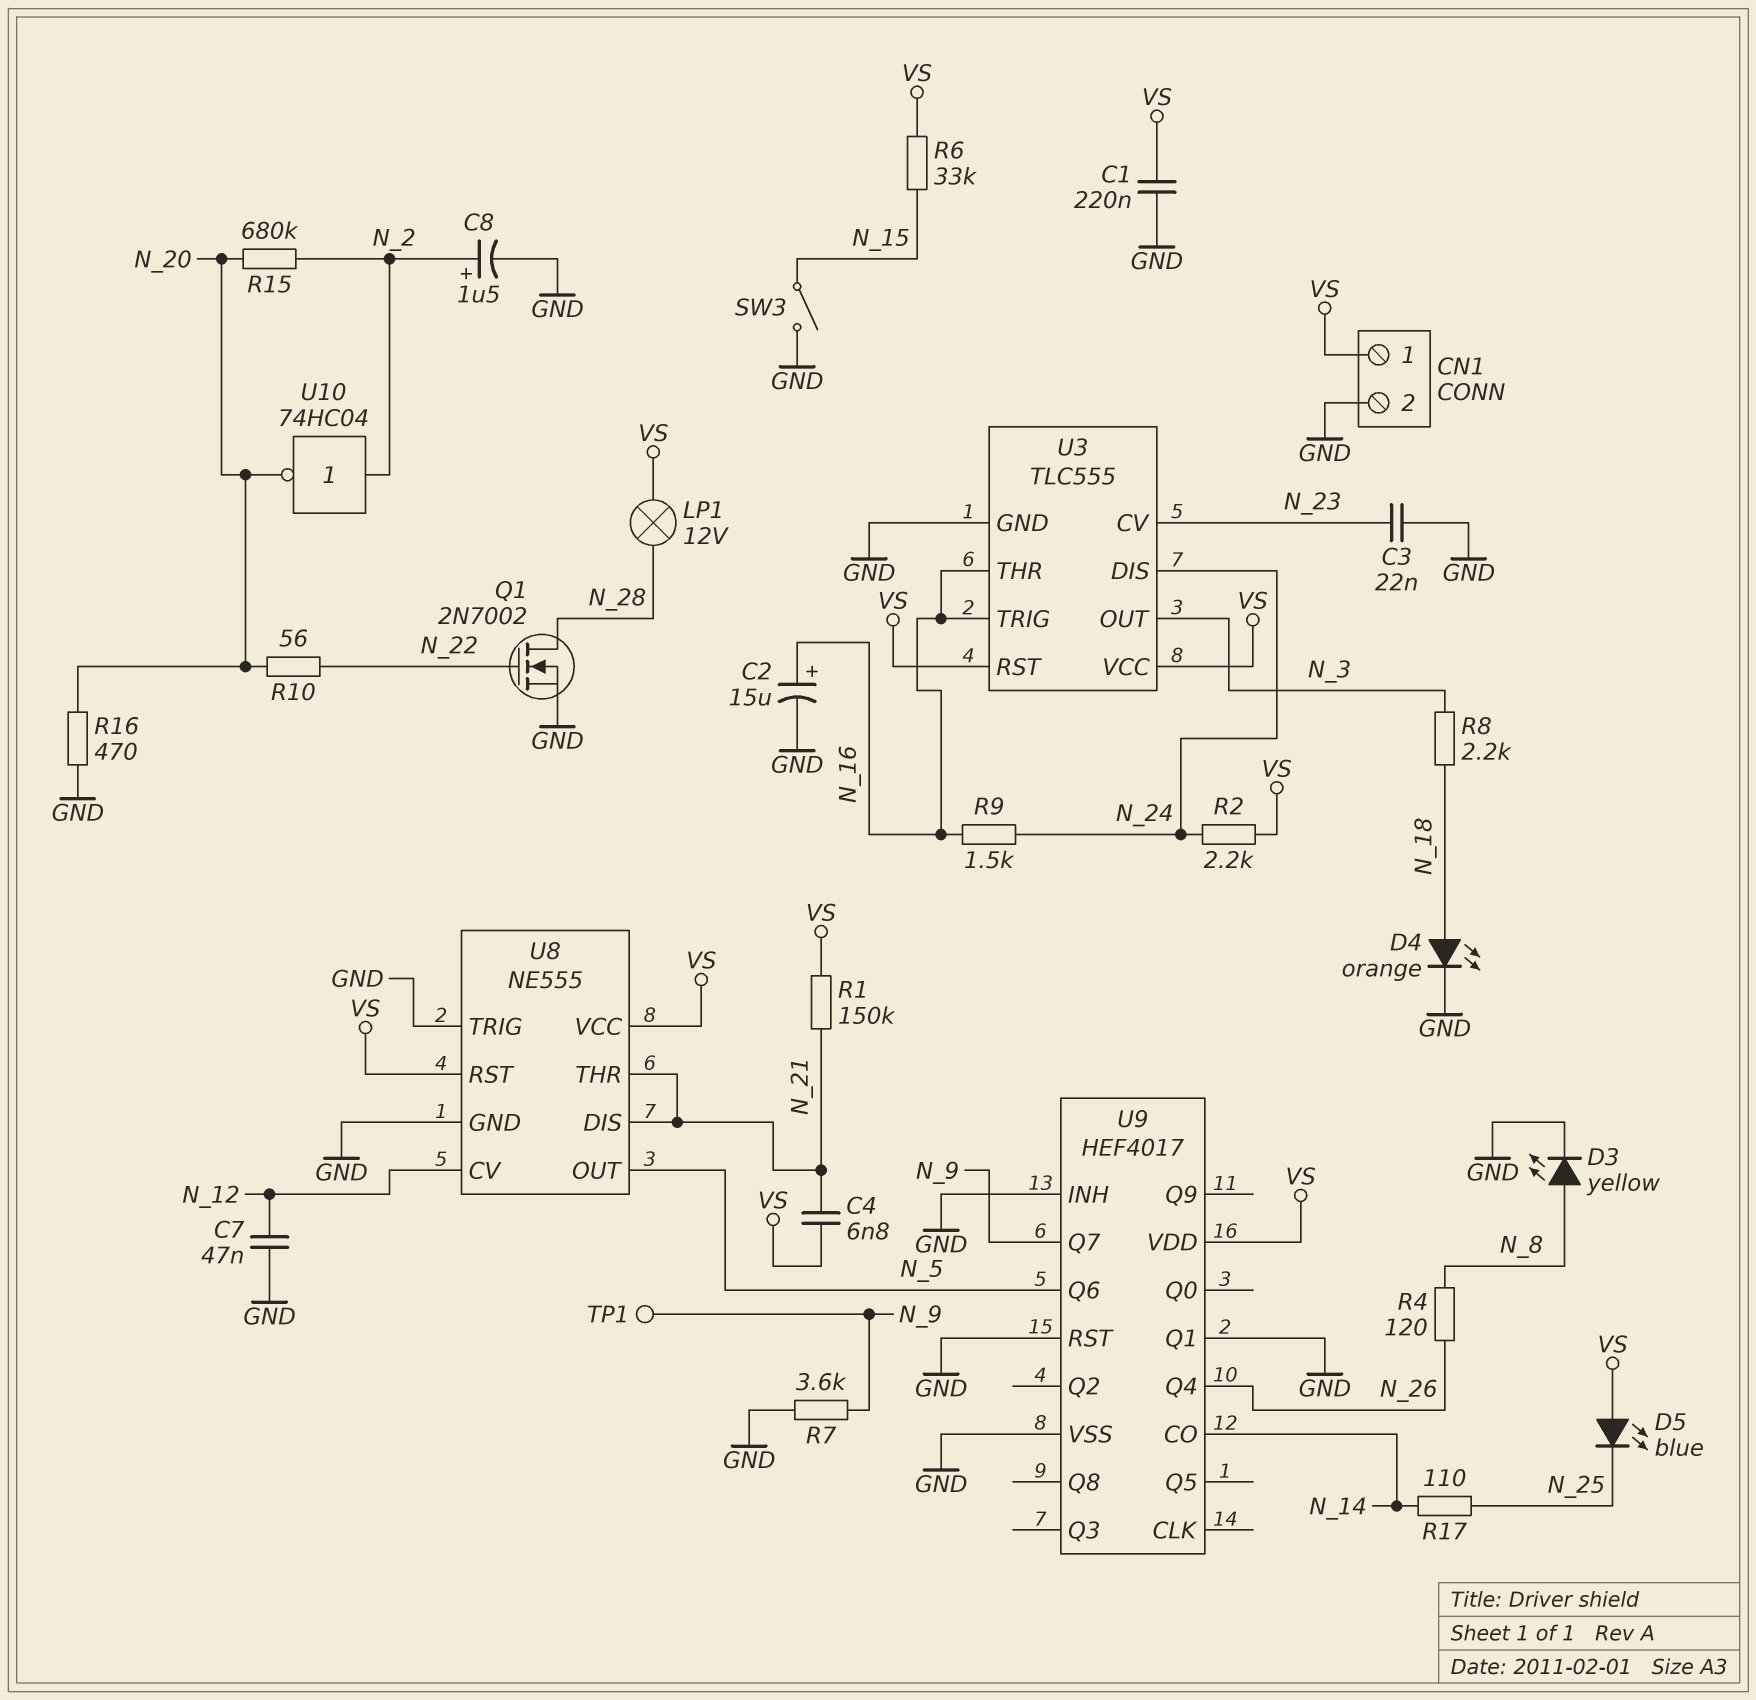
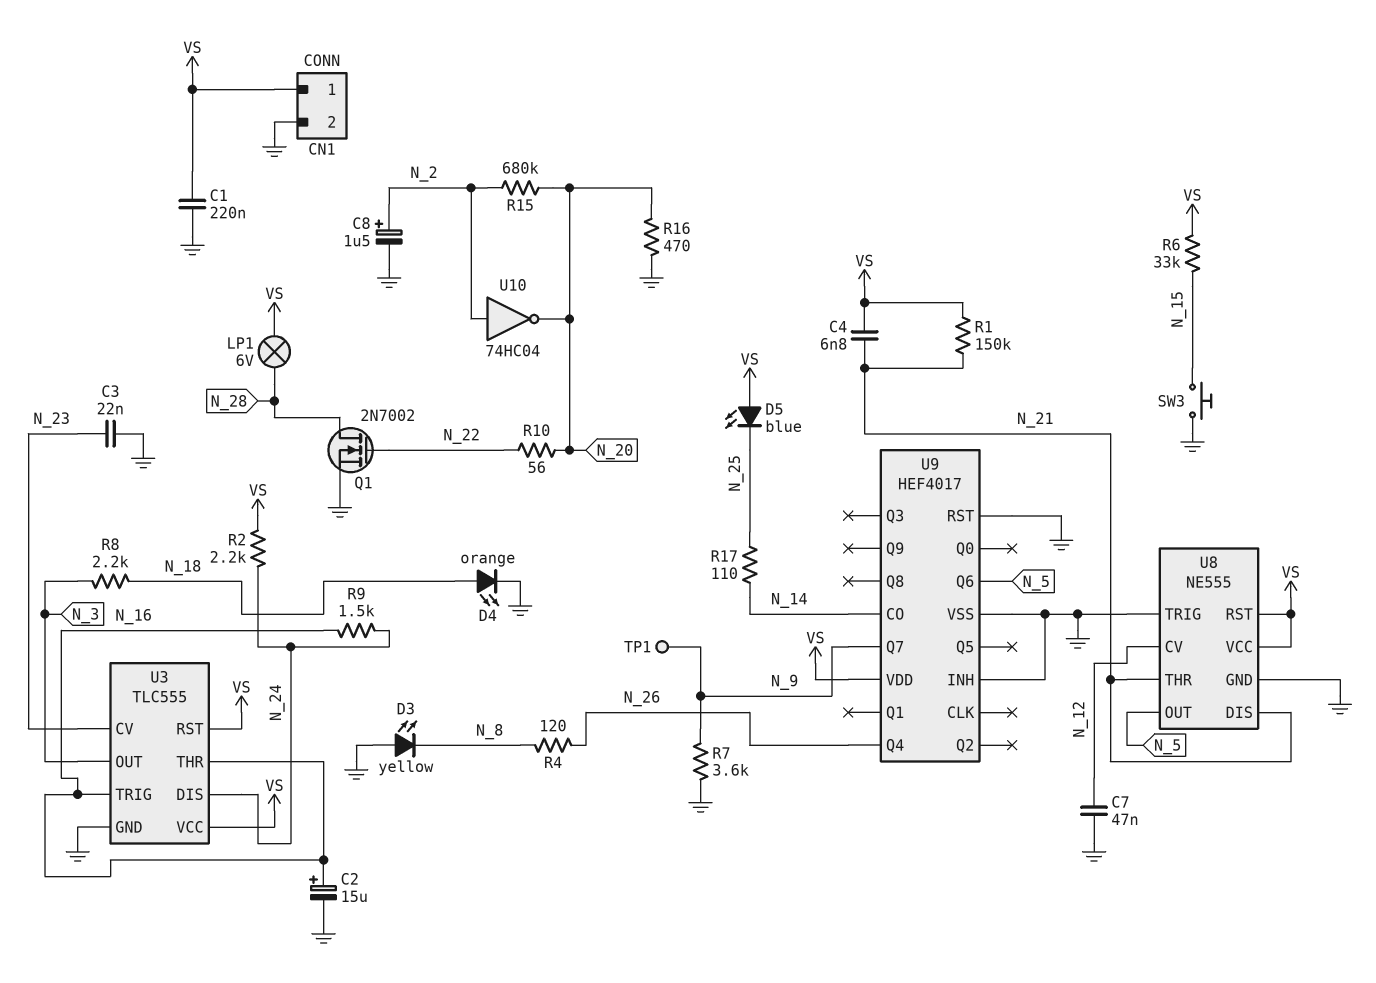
D3: LED yellow (A N_8, K GND) -> LED yellow (A GND, K N_8)
LP1: lamp 12V (N_28, VS) -> lamp 6V (N_28, VS)
SW3: switch (GND, N_15) -> button (GND, N_15)
U9 pin Q1: GND -> none

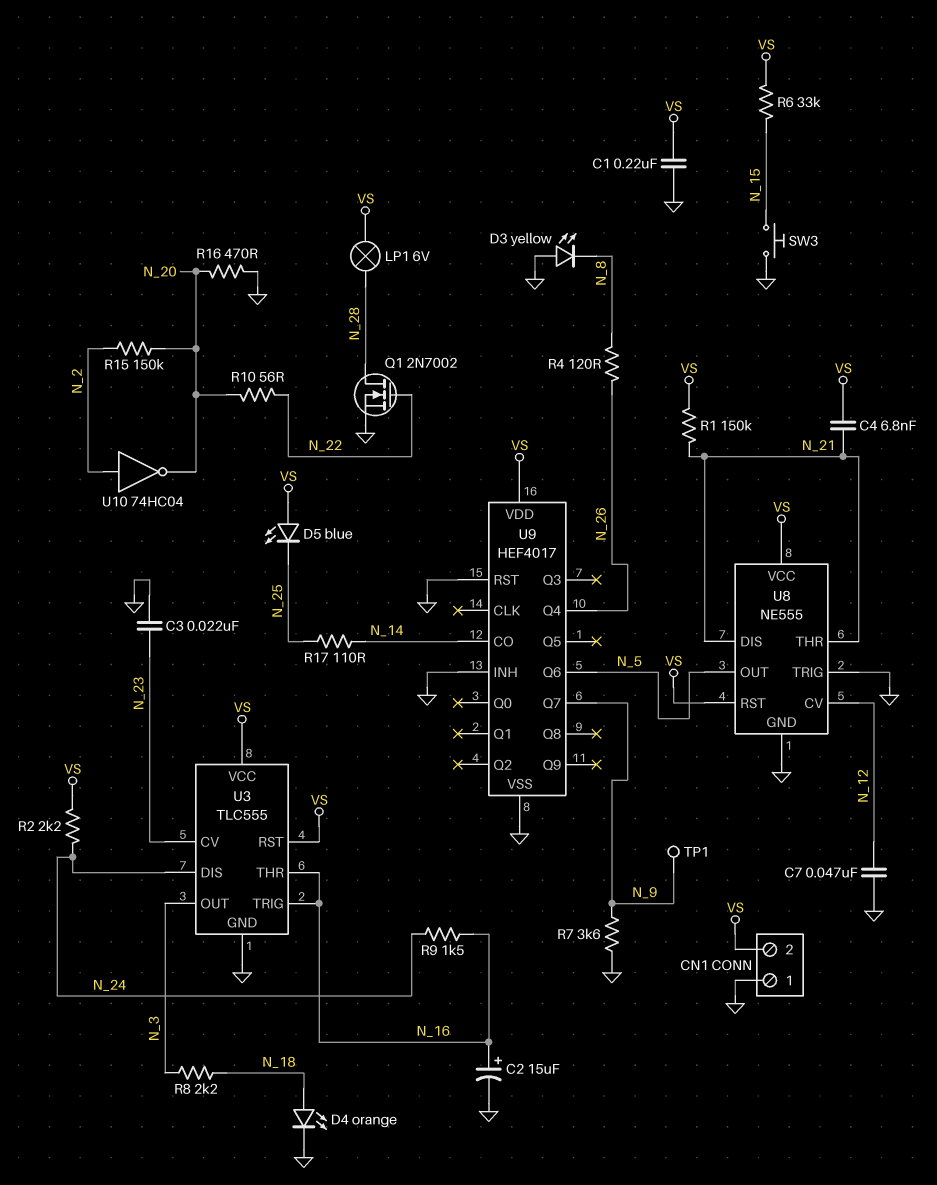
C8: 1.5uF (plus N_2, minus GND) -> none
CN1 pin 1: VS -> GND
CN1 pin 2: GND -> VS
R15: 680k (N_2, N_20) -> 150k (N_2, N_20)

